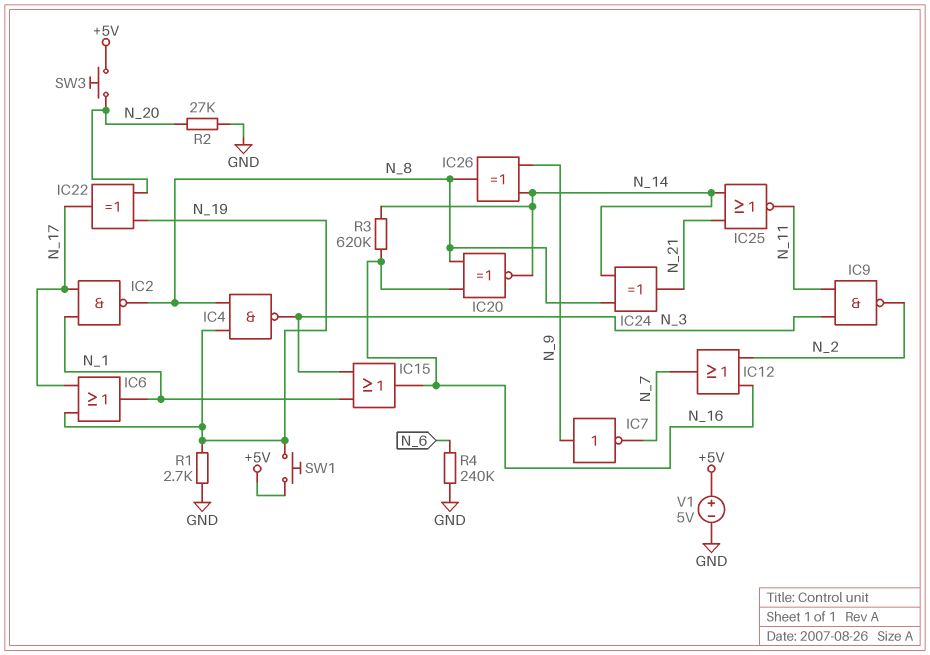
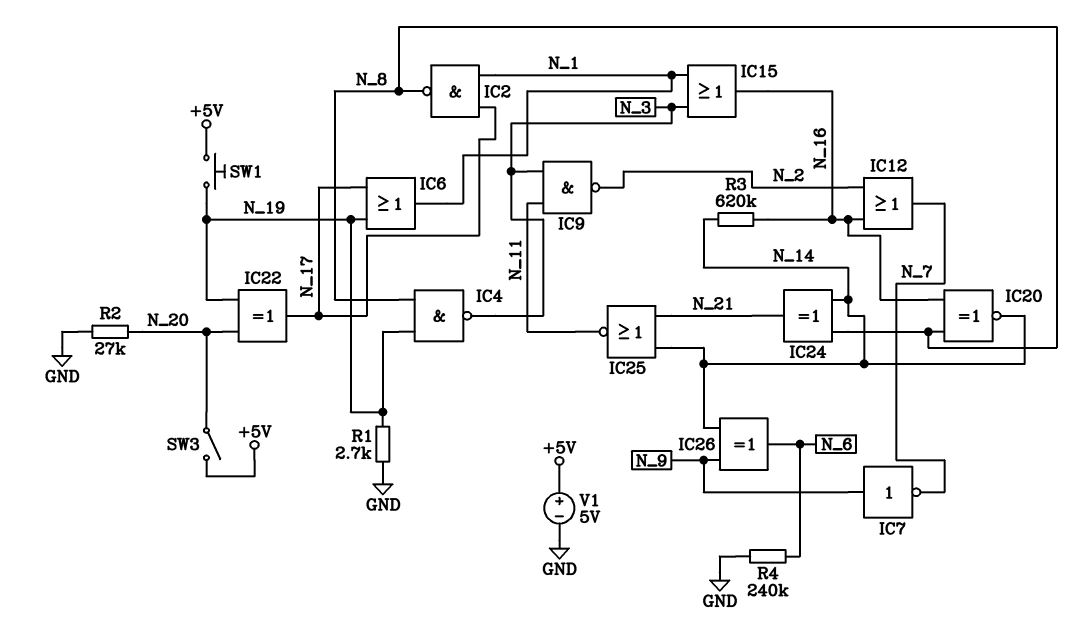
IC26: XOR (in N_9, in N_14, out N_8) -> XOR (in N_9, in N_14, out N_6)
SW3: button (+5V, N_20) -> switch (+5V, N_20)

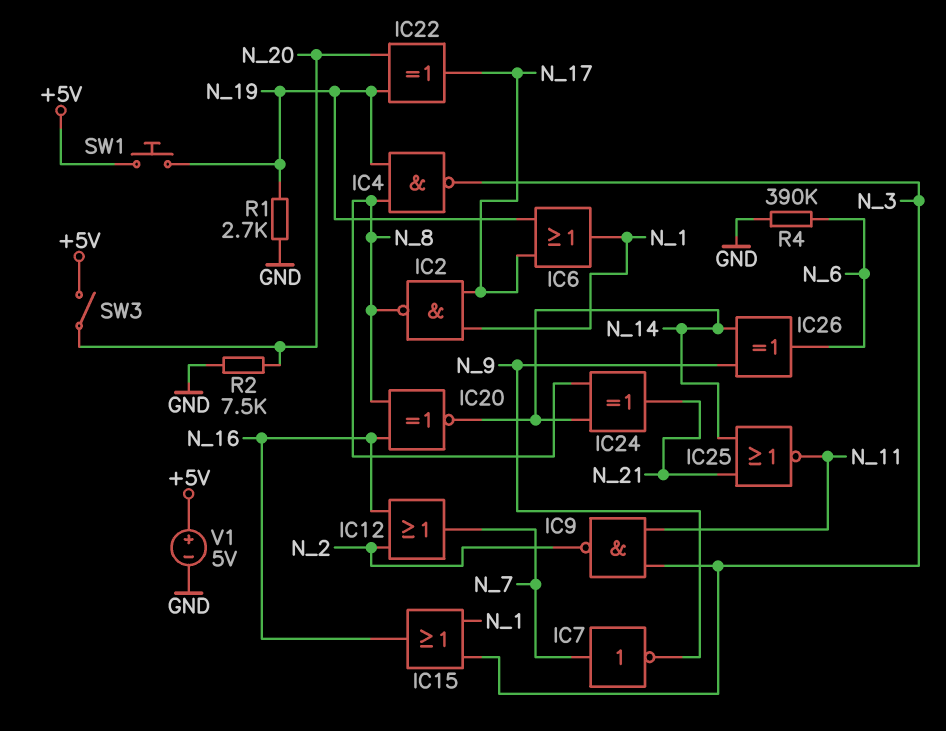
IC7: NOT (in N_9, out N_7) -> NOT (in N_7, out N_9)
R2: 27k (GND, N_20) -> 7.5k (GND, N_20)
R3: 620k (N_14, N_16) -> none
R4: 240k (GND, N_6) -> 390k (GND, N_6)

